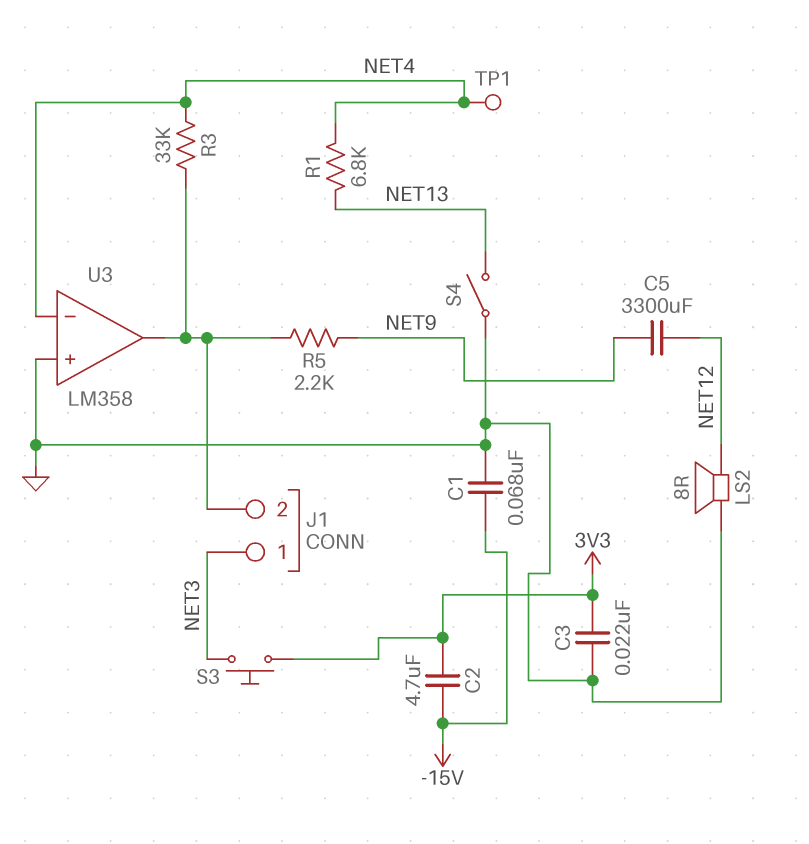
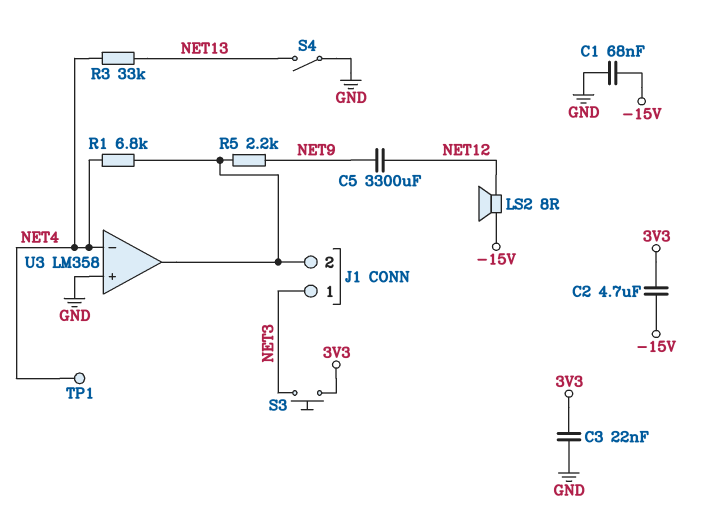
LS2: speaker 8R (GND, NET12) -> speaker 8R (-15V, NET12)
R1: 6.8k (NET4, NET13) -> 6.8k (J1/2, NET4)
R3: 33k (J1/2, NET4) -> 33k (NET4, NET13)

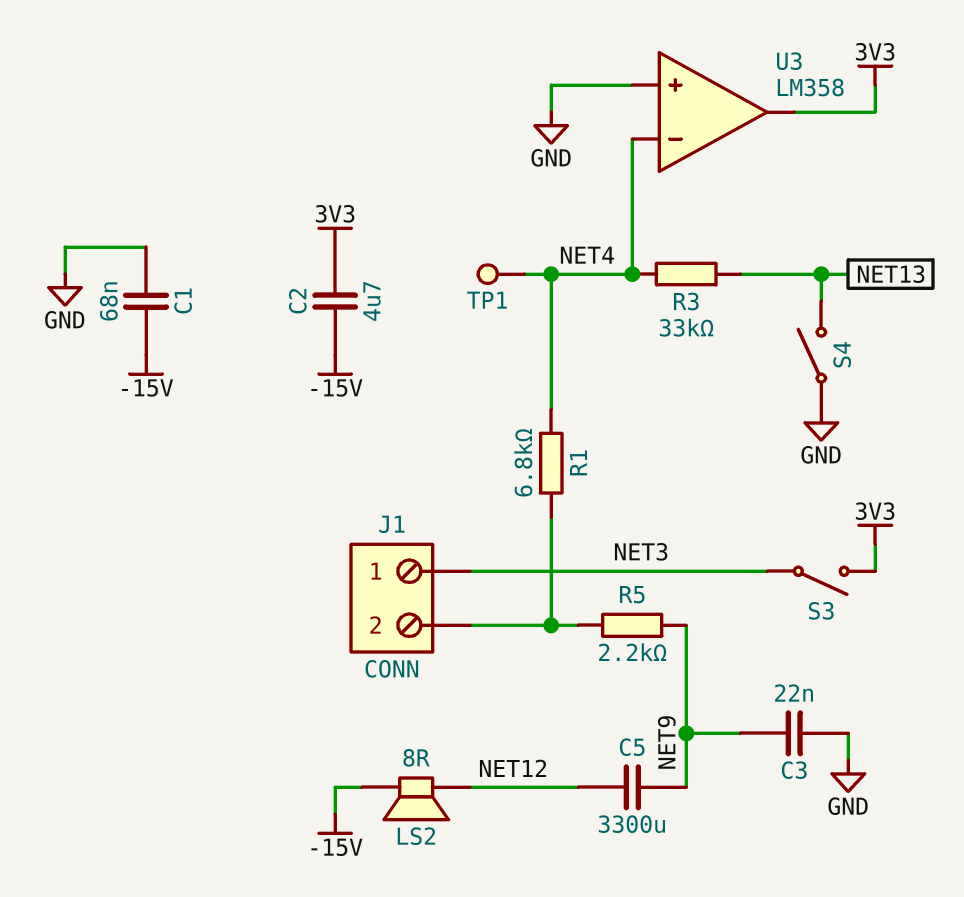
C3: 22nF (3V3, GND) -> 22nF (GND, NET9)
S3: button (3V3, NET3) -> switch (3V3, NET3)
U3 pin out: J1/2 -> 3V3

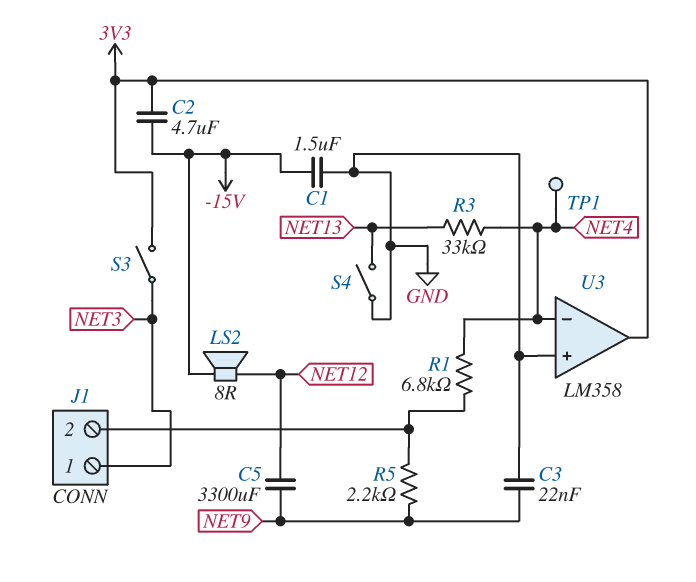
C1: 68nF (-15V, GND) -> 1.5uF (-15V, GND)

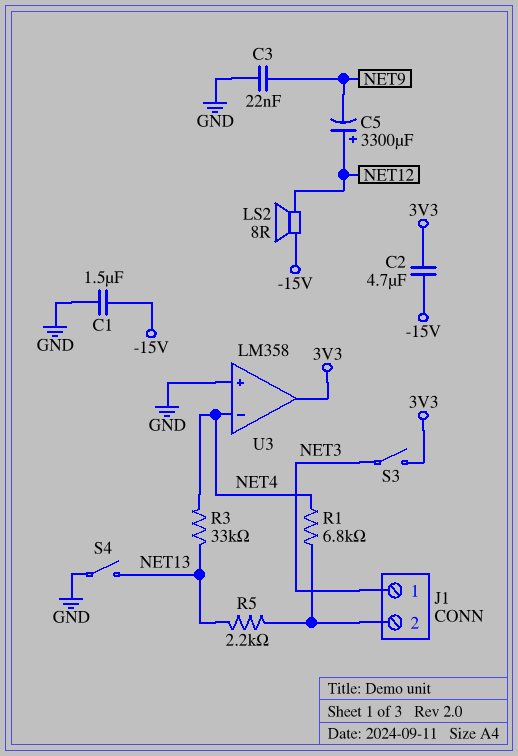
C5: 3300uF (NET9, NET12) -> 3300uF (plus NET12, minus NET9)
R5: 2.2k (J1/2, NET9) -> 2.2k (J1/2, NET13)
TP1: test point (NET4) -> none

